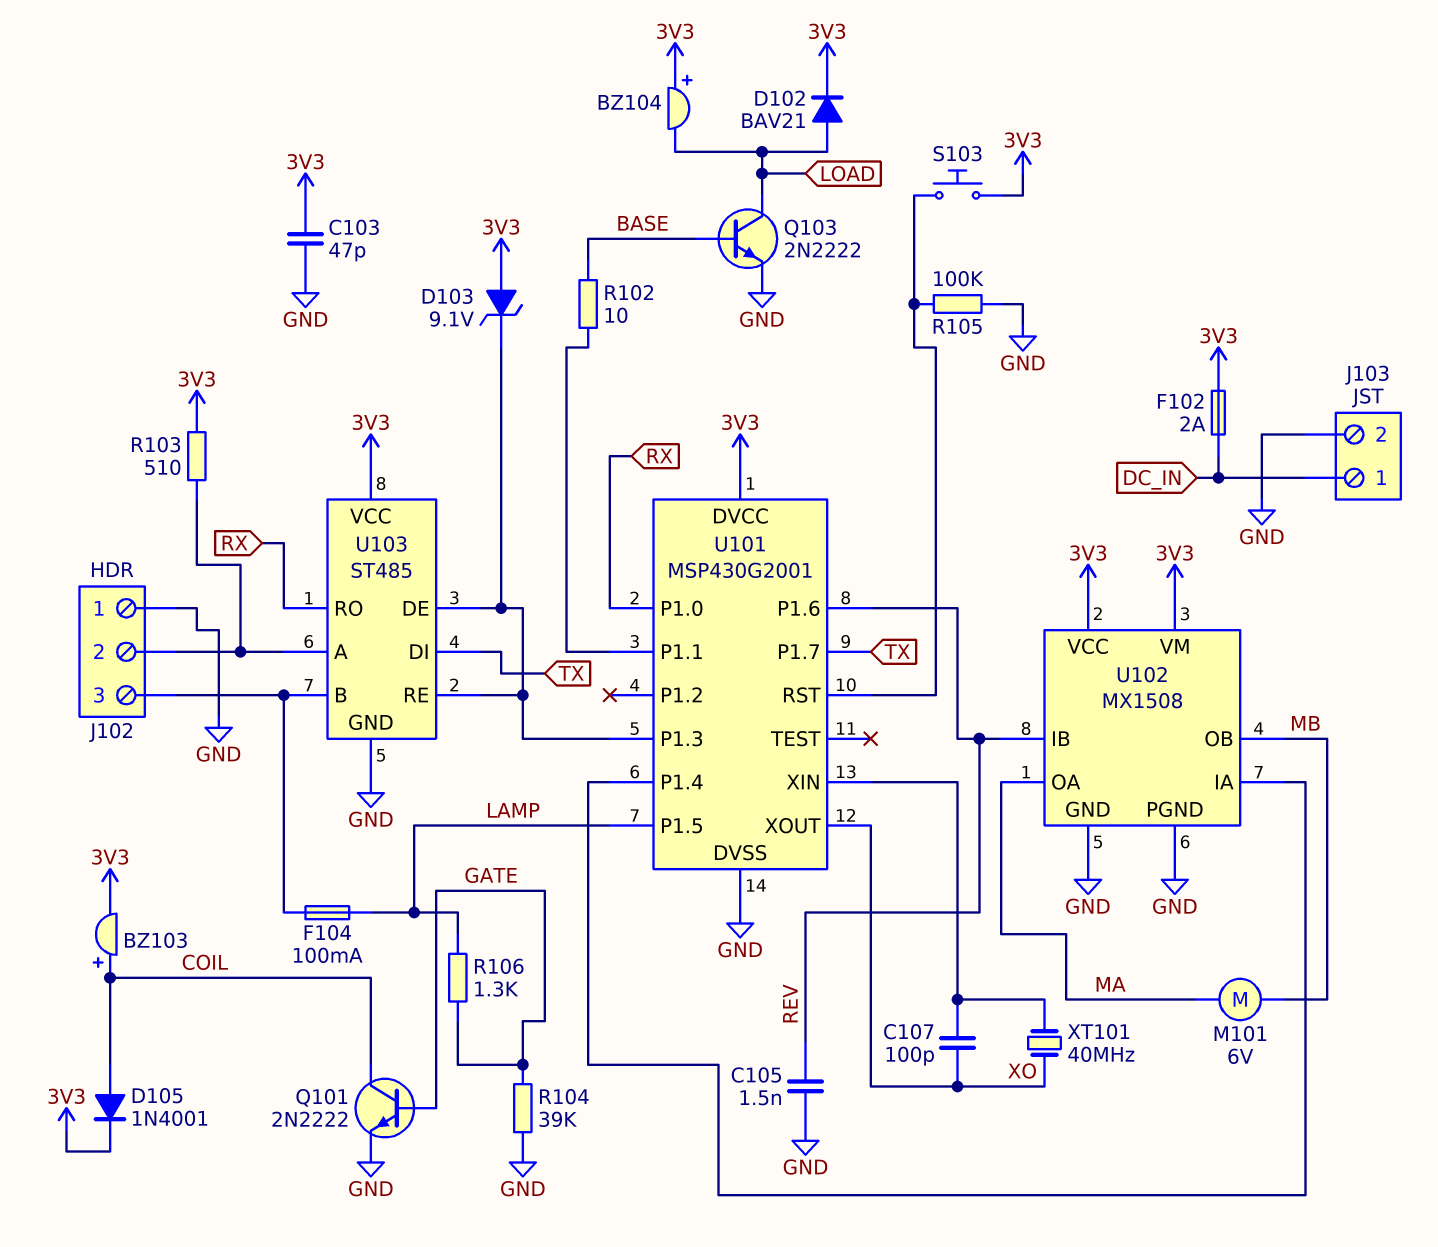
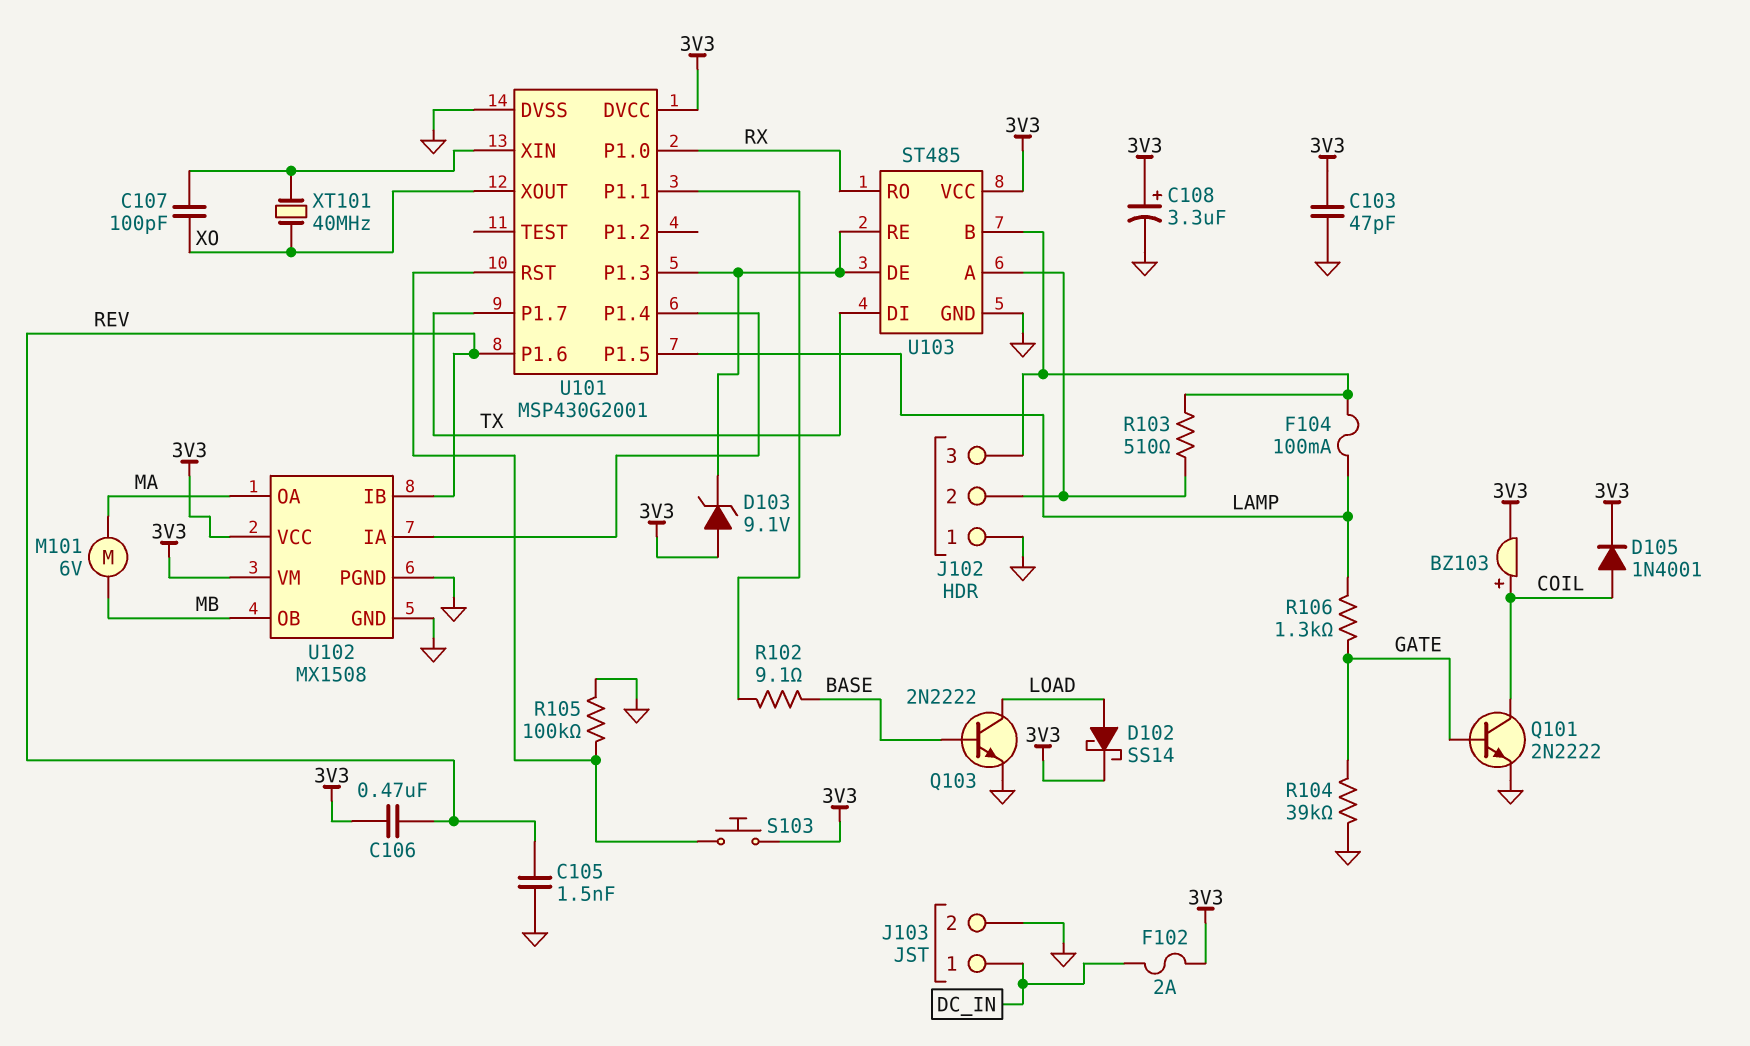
BZ104: buzzer (plus 3V3, minus LOAD) -> none
C106: none -> 470nF (3V3, REV)
C108: none -> 3.3uF (plus 3V3, minus GND)
D102: diode BAV21 (A LOAD, K 3V3) -> schottky SS14 (A LOAD, K 3V3)
R102: 10 (BASE, U101/P1.1) -> 9.1 (BASE, U101/P1.1)
R103: 510 (3V3, J102/2) -> 510 (J102/2, J102/3)

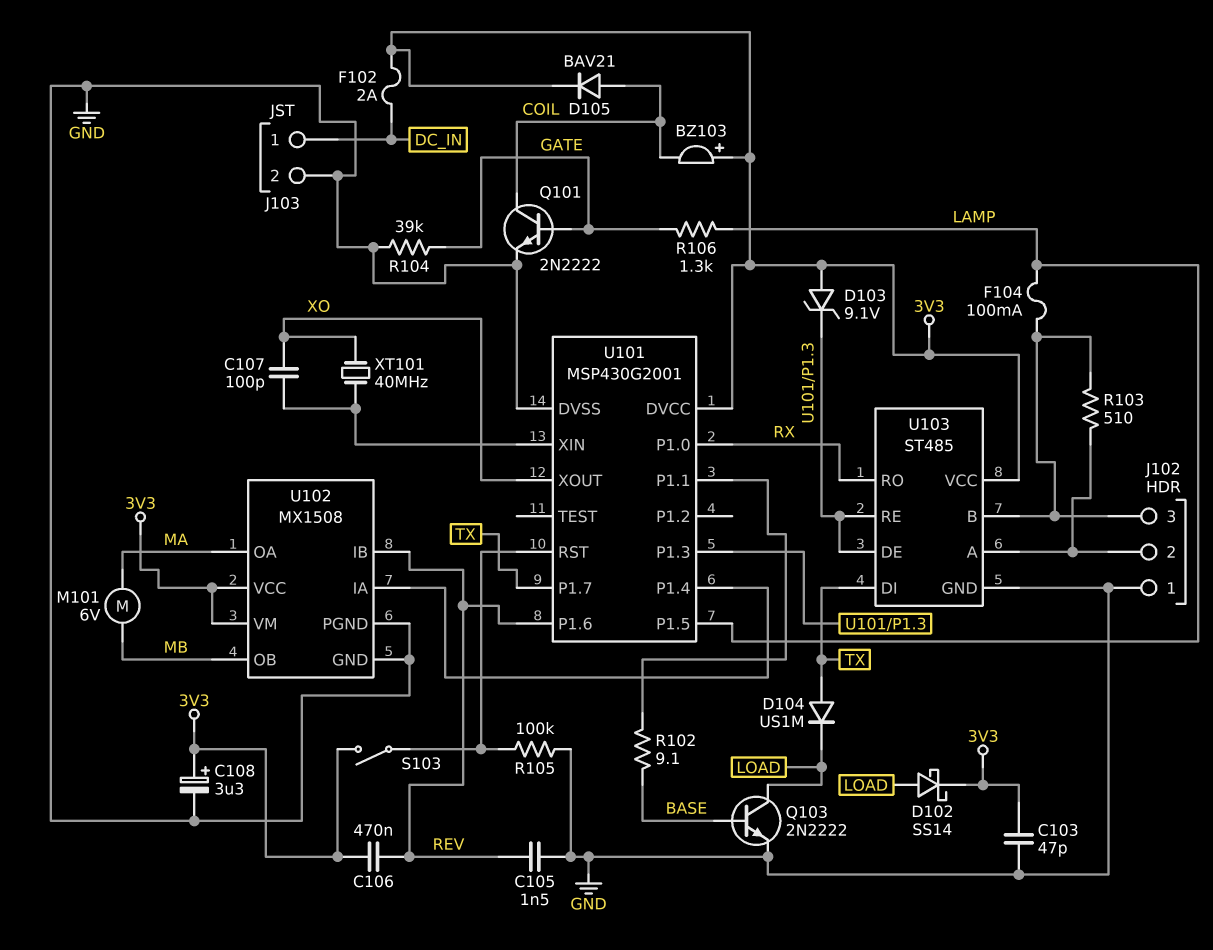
BZ103: buzzer (plus COIL, minus 3V3) -> buzzer (plus 3V3, minus COIL)
D104: none -> diode US1M (A TX, K LOAD)
D105: diode 1N4001 (A COIL, K 3V3) -> diode BAV21 (A COIL, K 3V3)
S103: button (3V3, U101/RST) -> switch (3V3, U101/RST)

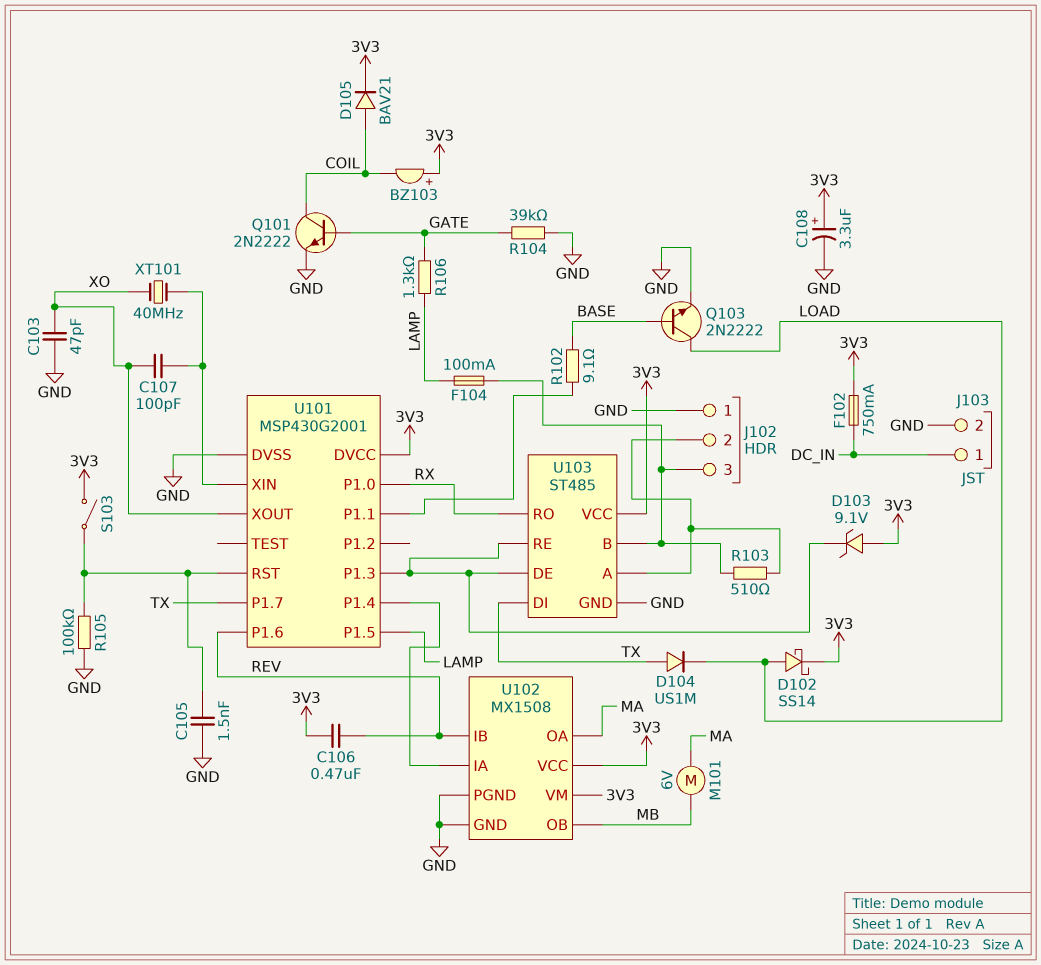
C103: 47pF (3V3, GND) -> 47pF (GND, XO)
C105: 1.5nF (GND, REV) -> 1.5nF (GND, U101/RST)
F102: 2A (3V3, DC_IN) -> 750mA (3V3, DC_IN)

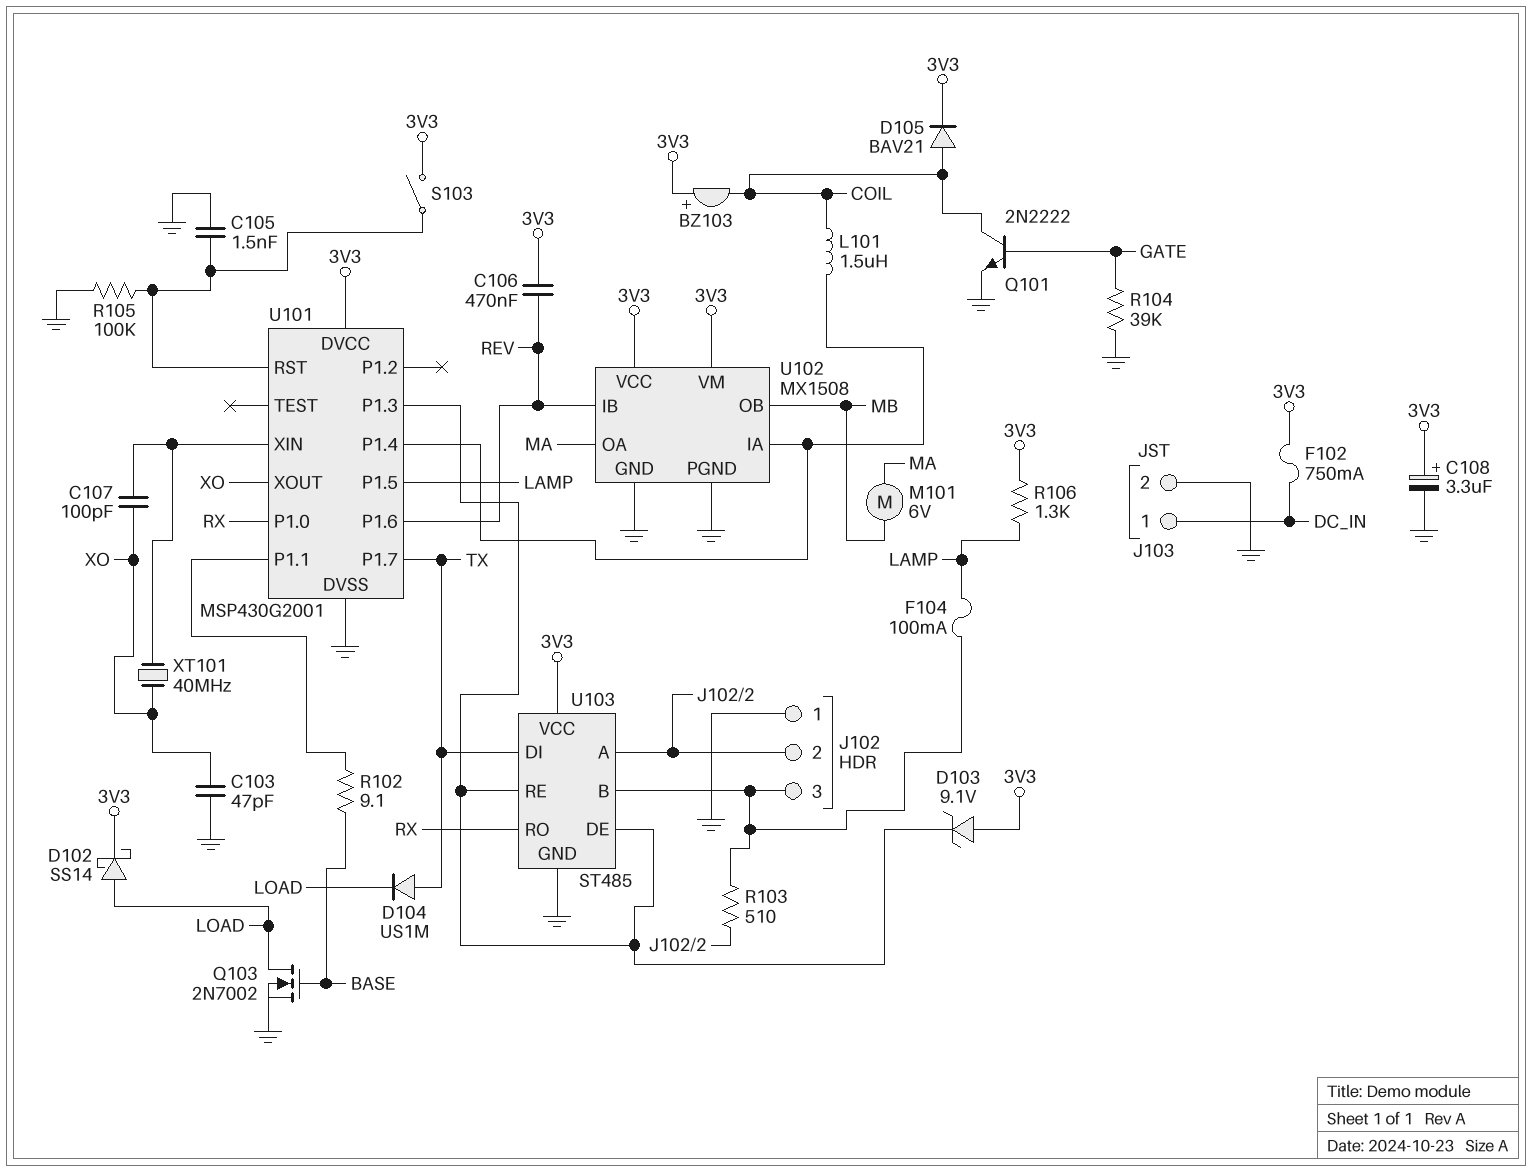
L101: none -> 1.5uH (COIL, U101/P1.4)
Q103: NPN 2N2222 (B BASE, C LOAD, E GND) -> NMOS 2N7002 (G BASE, D LOAD, S GND)
R106: 1.3k (GATE, LAMP) -> 1.3k (3V3, LAMP)

